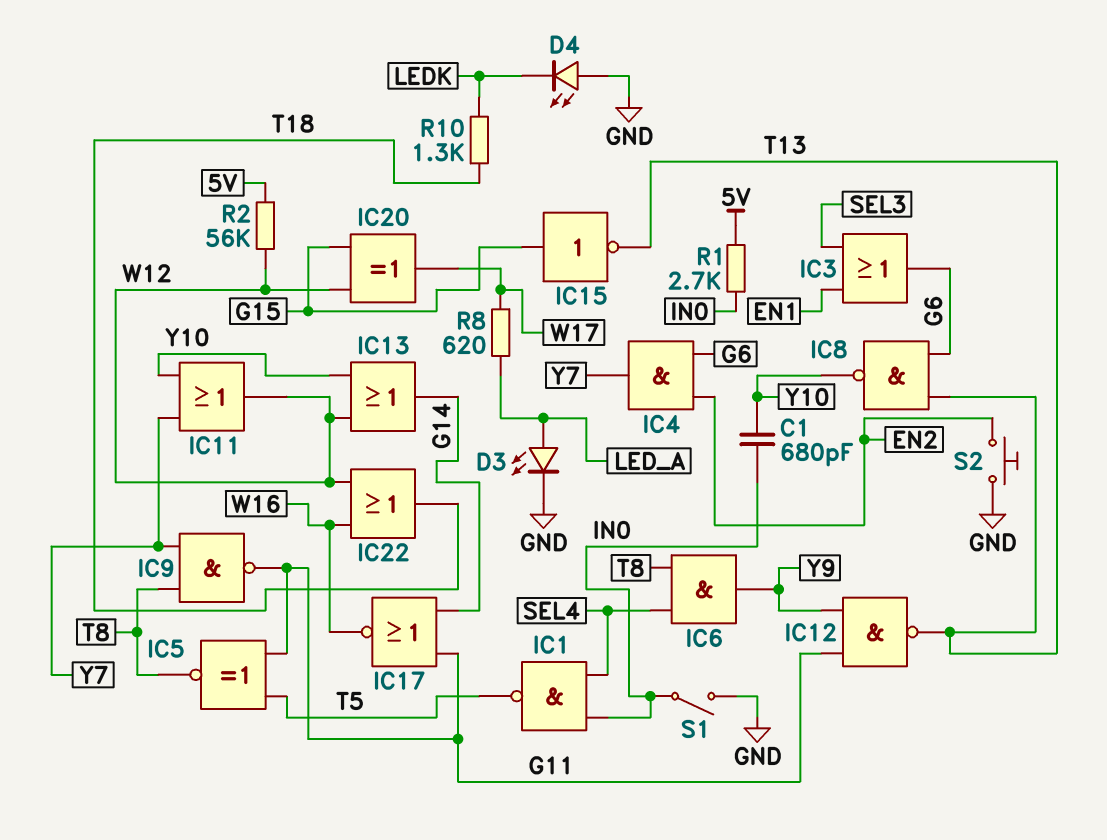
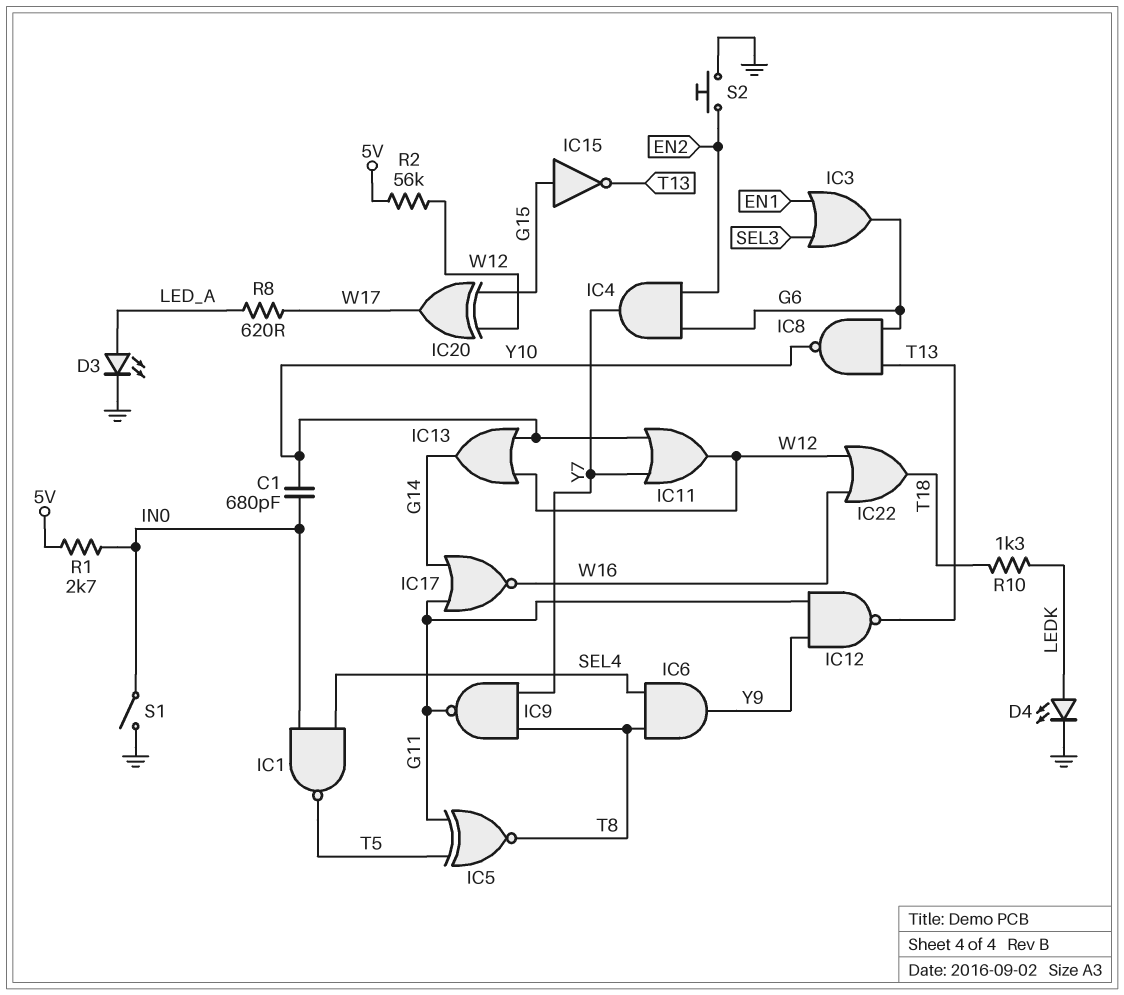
D4: LED (A GND, K LEDK) -> LED (A LEDK, K GND)

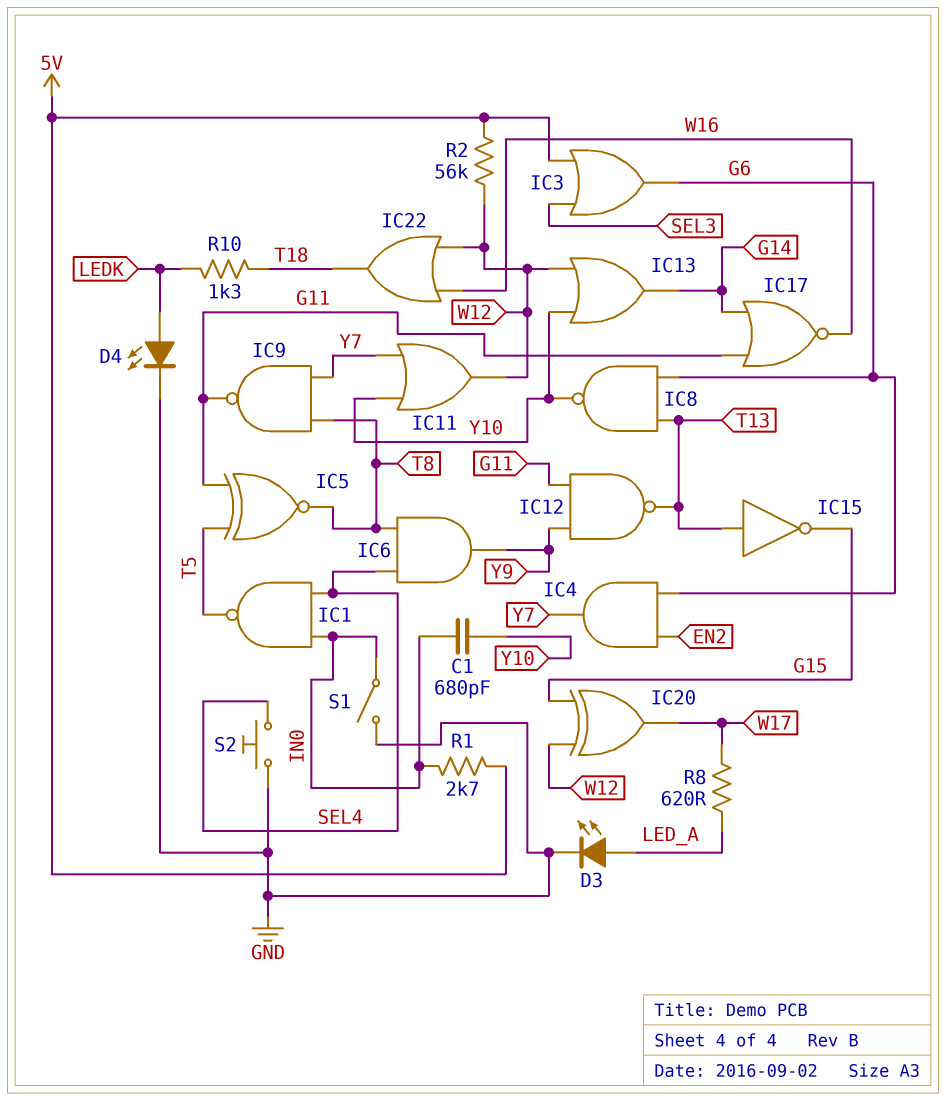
IC3: OR (in EN1, in SEL3, out G6) -> OR (in 5V, in SEL3, out G6)
IC15: NOT (in G15, out T13) -> NOT (in T13, out G15)
S2: button (EN2, GND) -> button (GND, SEL4)

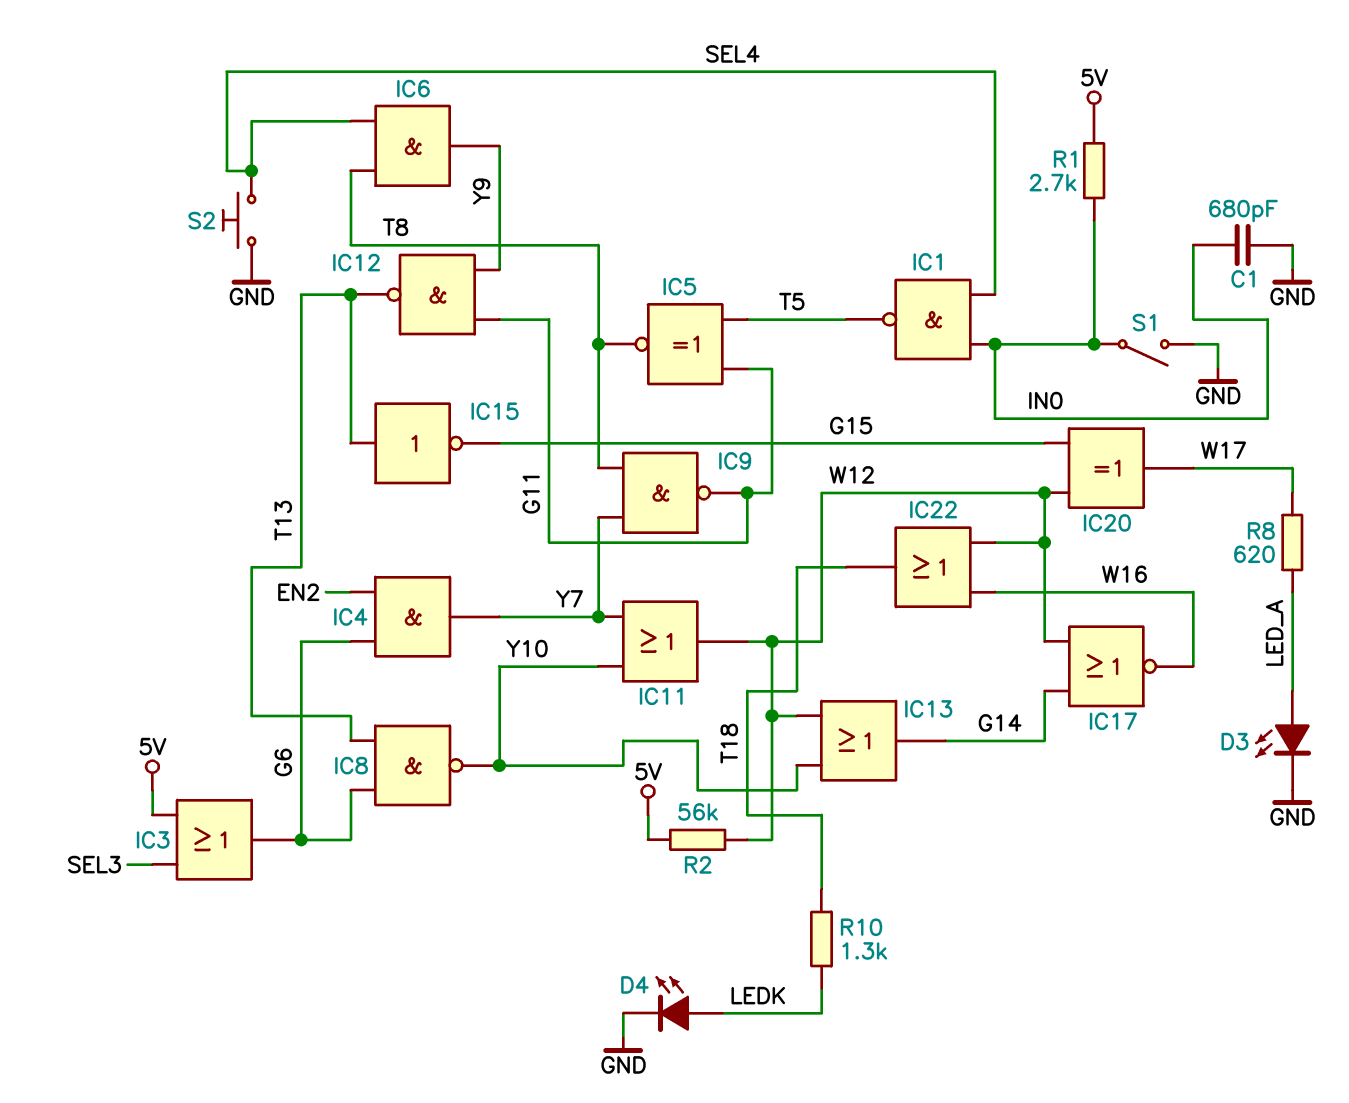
C1: 680pF (IN0, Y10) -> 680pF (GND, IN0)
IC17: NOR (in G11, in G14, out W16) -> NOR (in G14, in W12, out W16)

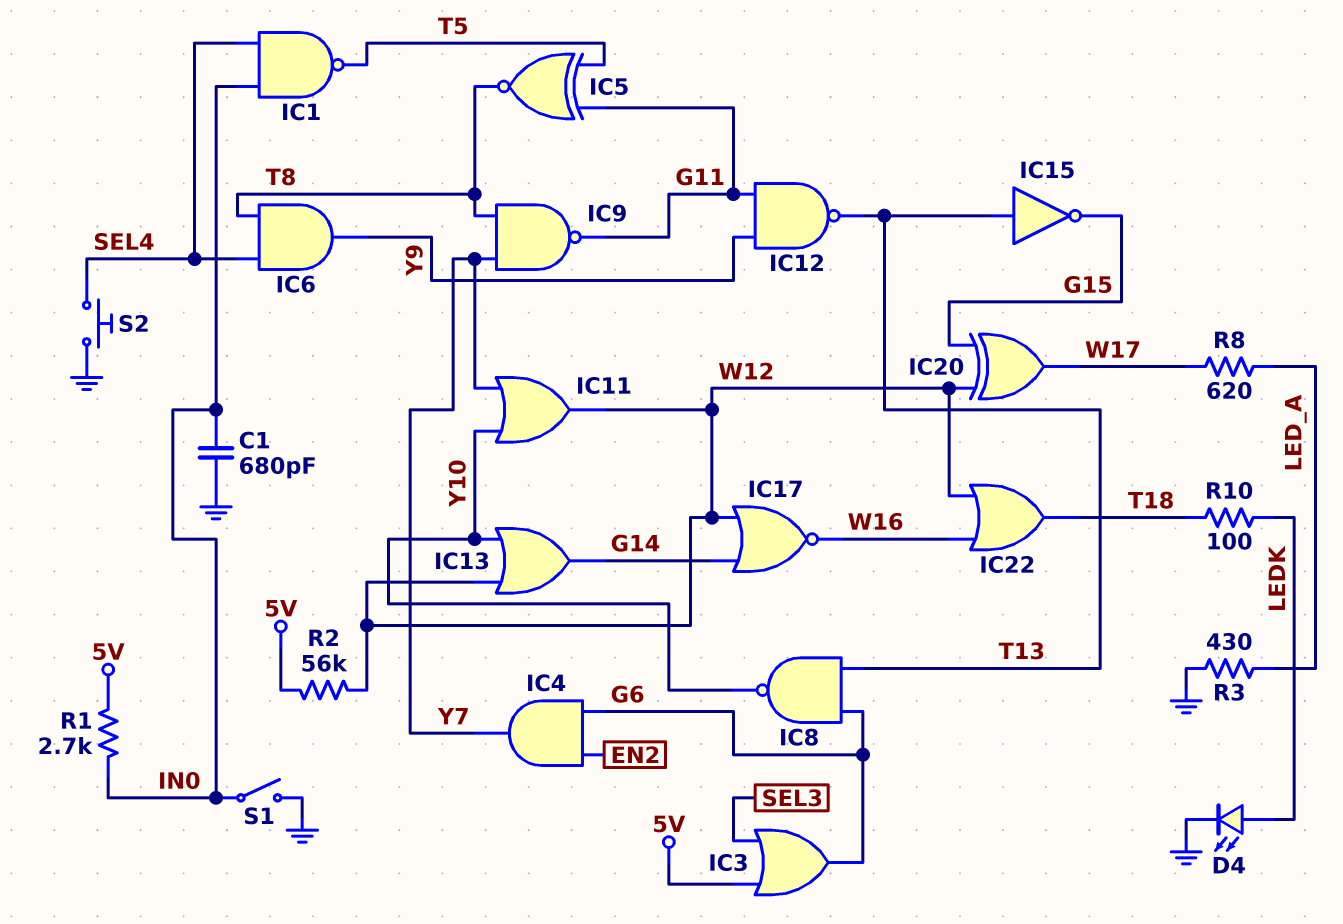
D3: LED (A LED_A, K GND) -> none
R3: none -> 430 (GND, LED_A)
R10: 1.3k (LEDK, T18) -> 100 (LEDK, T18)

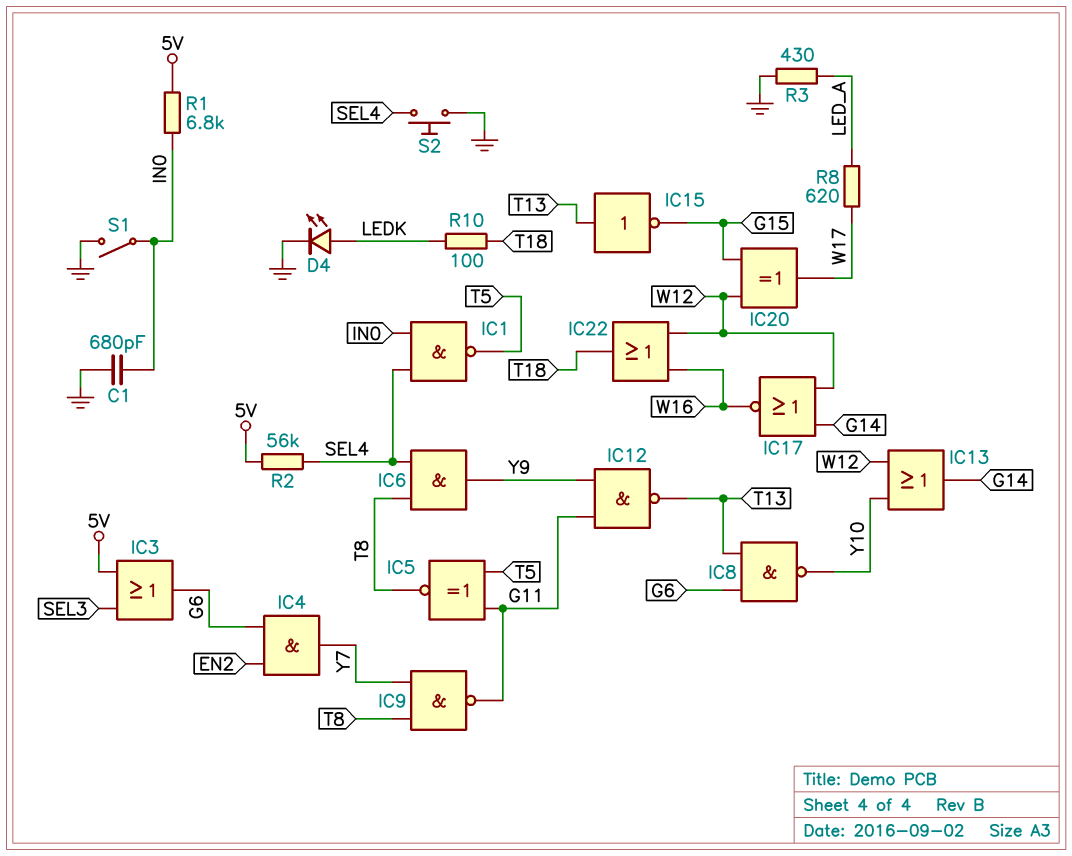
IC11: OR (in Y7, in Y10, out W12) -> none
R1: 2.7k (5V, IN0) -> 6.8k (5V, IN0)
R2: 56k (5V, W12) -> 56k (5V, SEL4)

